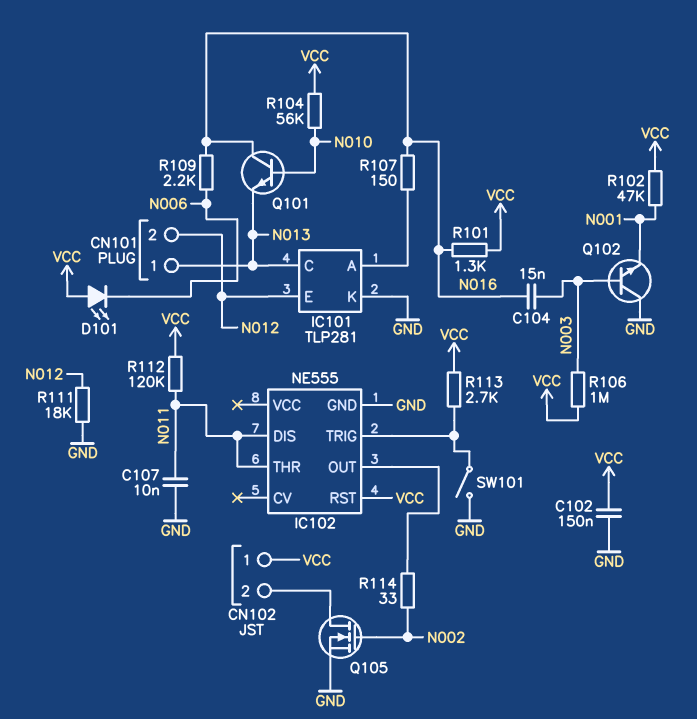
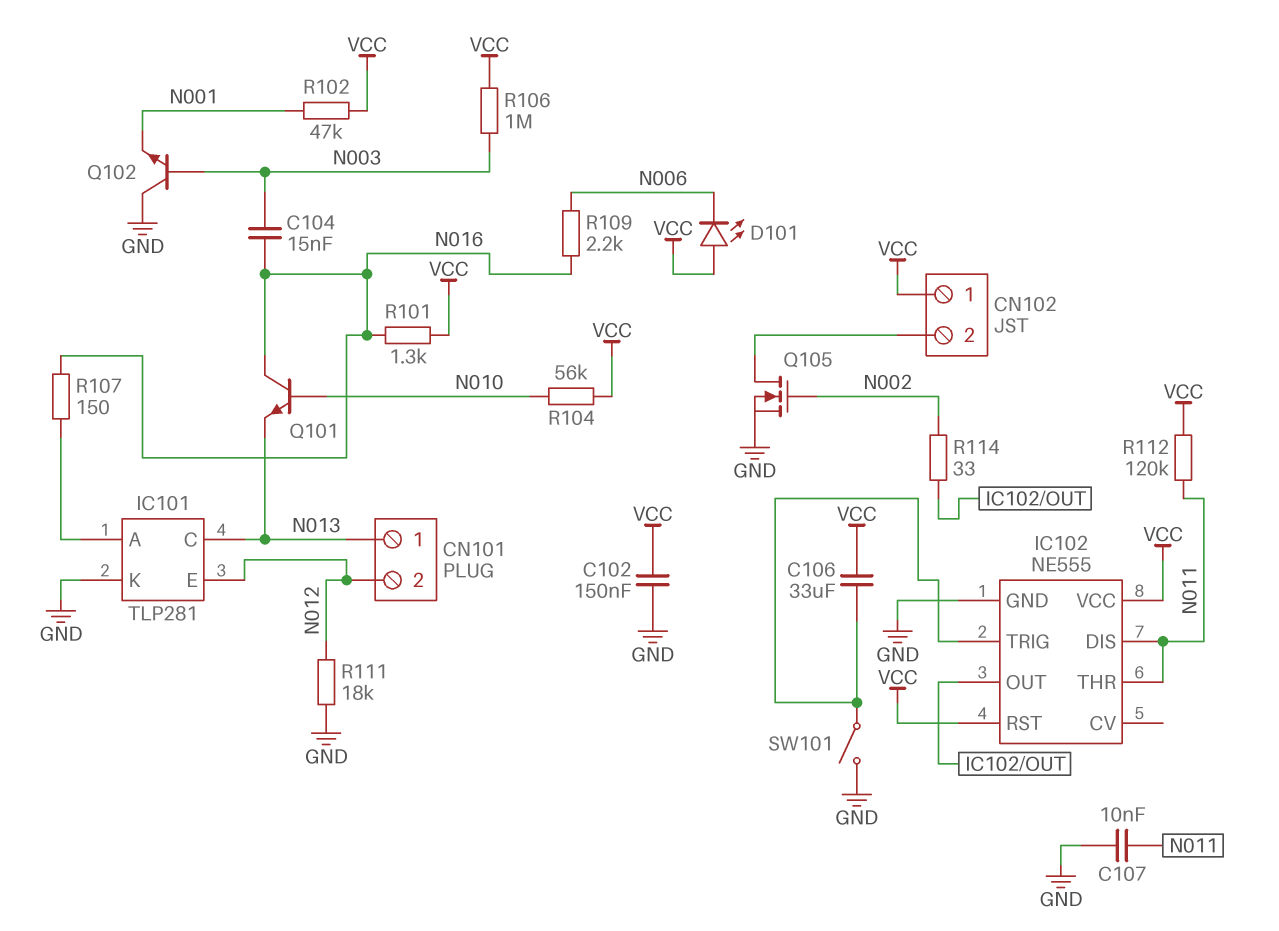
C106: none -> 33uF (IC102/TRIG, VCC)
IC102 pin VCC: none -> VCC
R113: 2.7k (IC102/TRIG, VCC) -> none

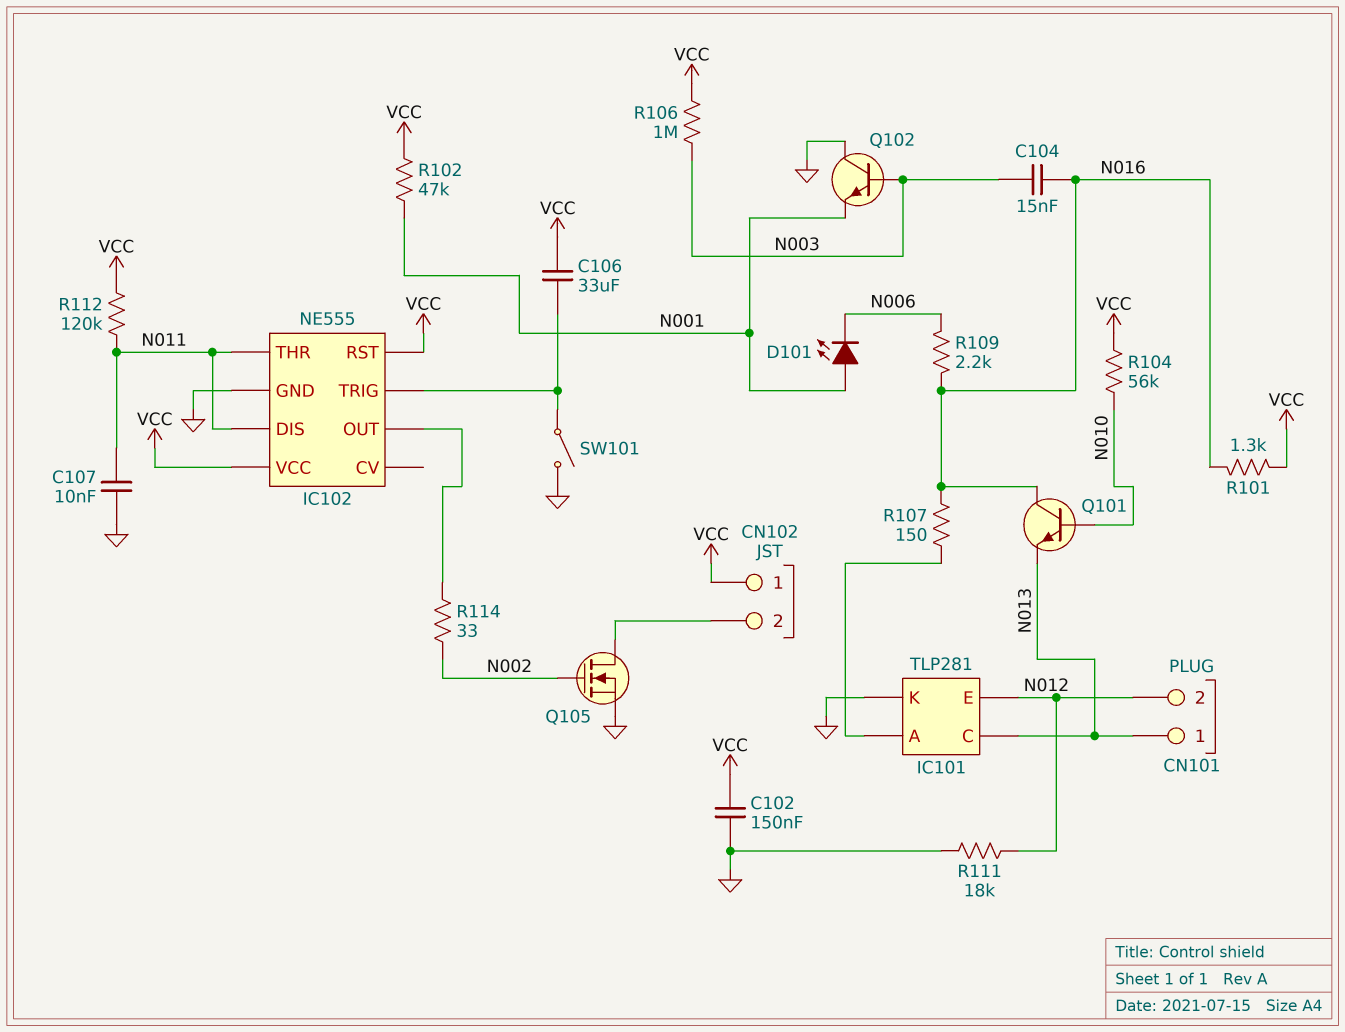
D101: LED (A VCC, K N006) -> LED (A N001, K N006)

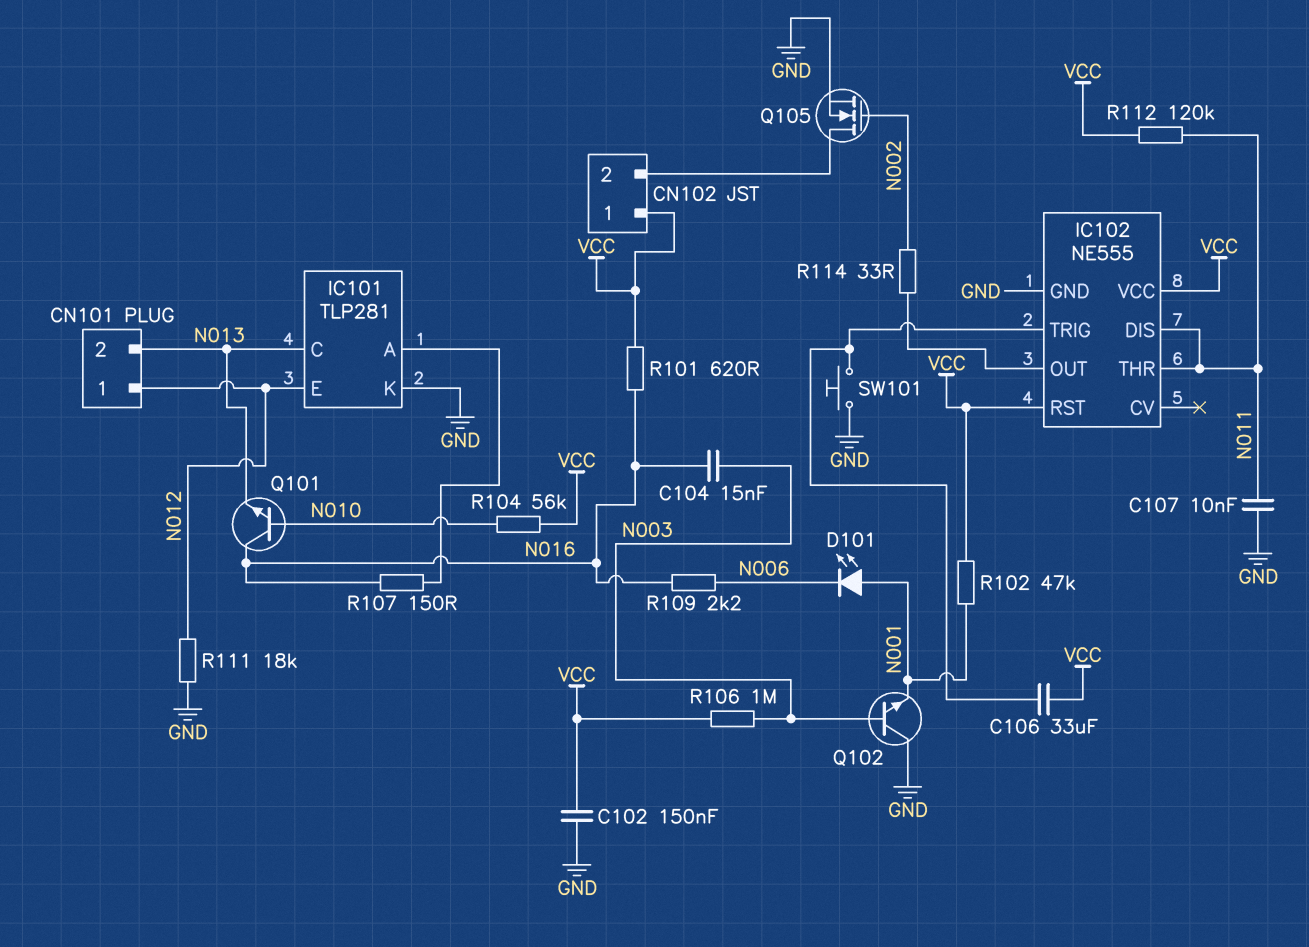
CN101 pin 1: N013 -> N012
CN101 pin 2: N012 -> N013
R101: 1.3k (N016, VCC) -> 620 (N016, VCC)
SW101: switch (GND, IC102/TRIG) -> button (GND, IC102/TRIG)

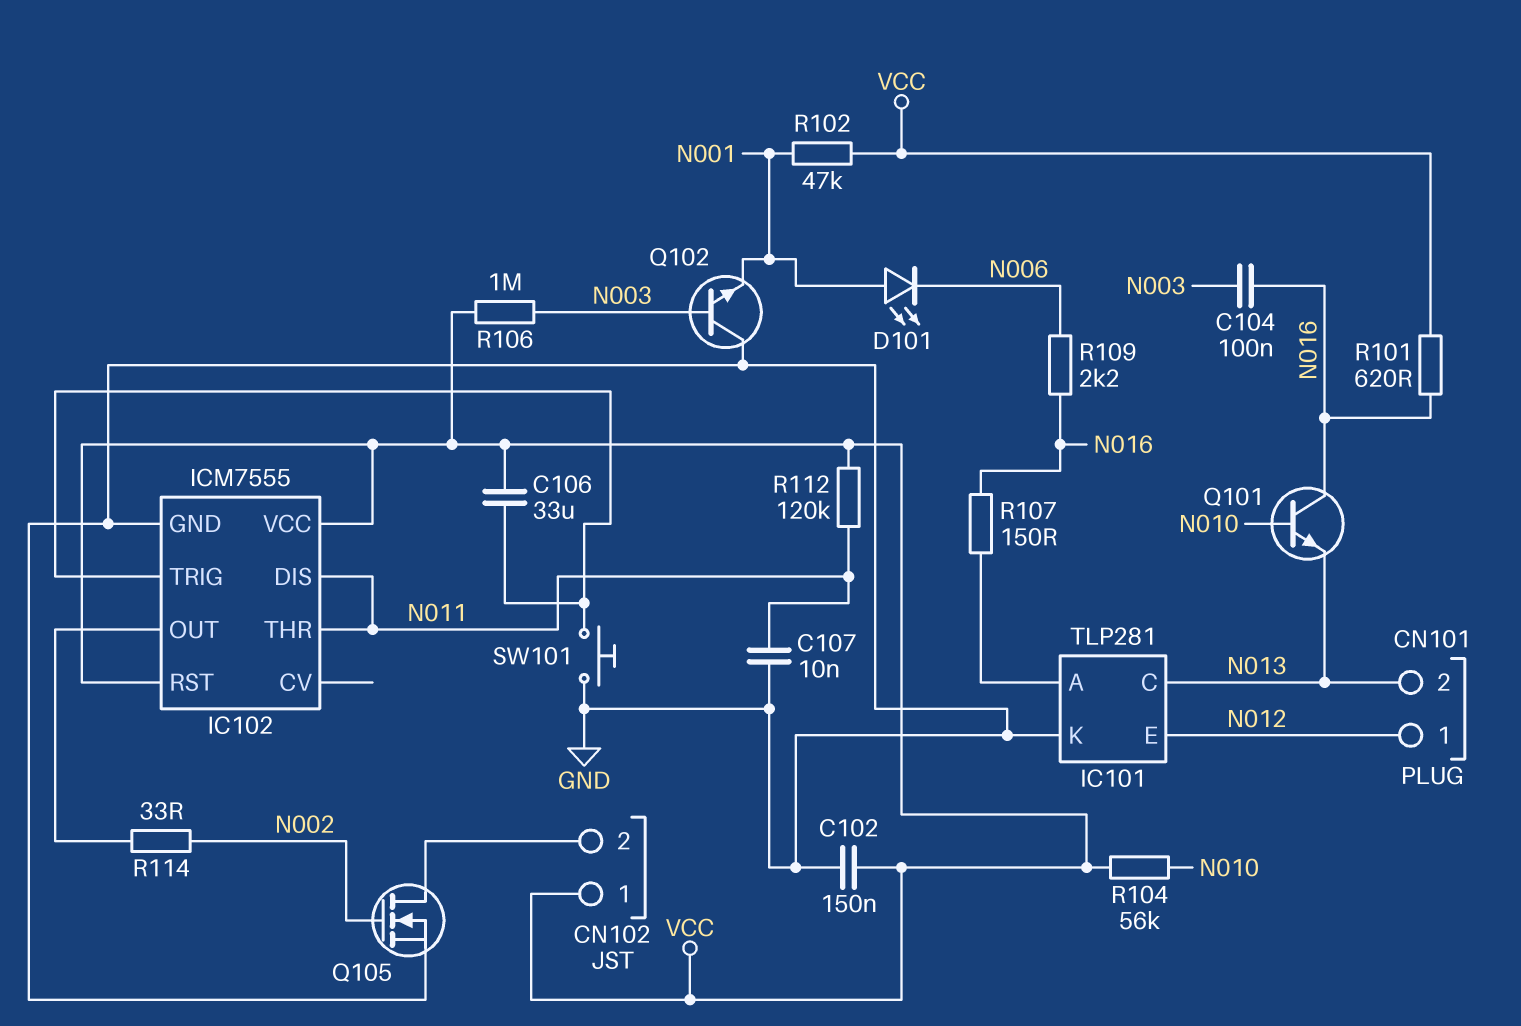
C104: 15nF (N003, N016) -> 100nF (N003, N016)
IC102: NE555 -> ICM7555
R111: 18k (GND, N012) -> none

